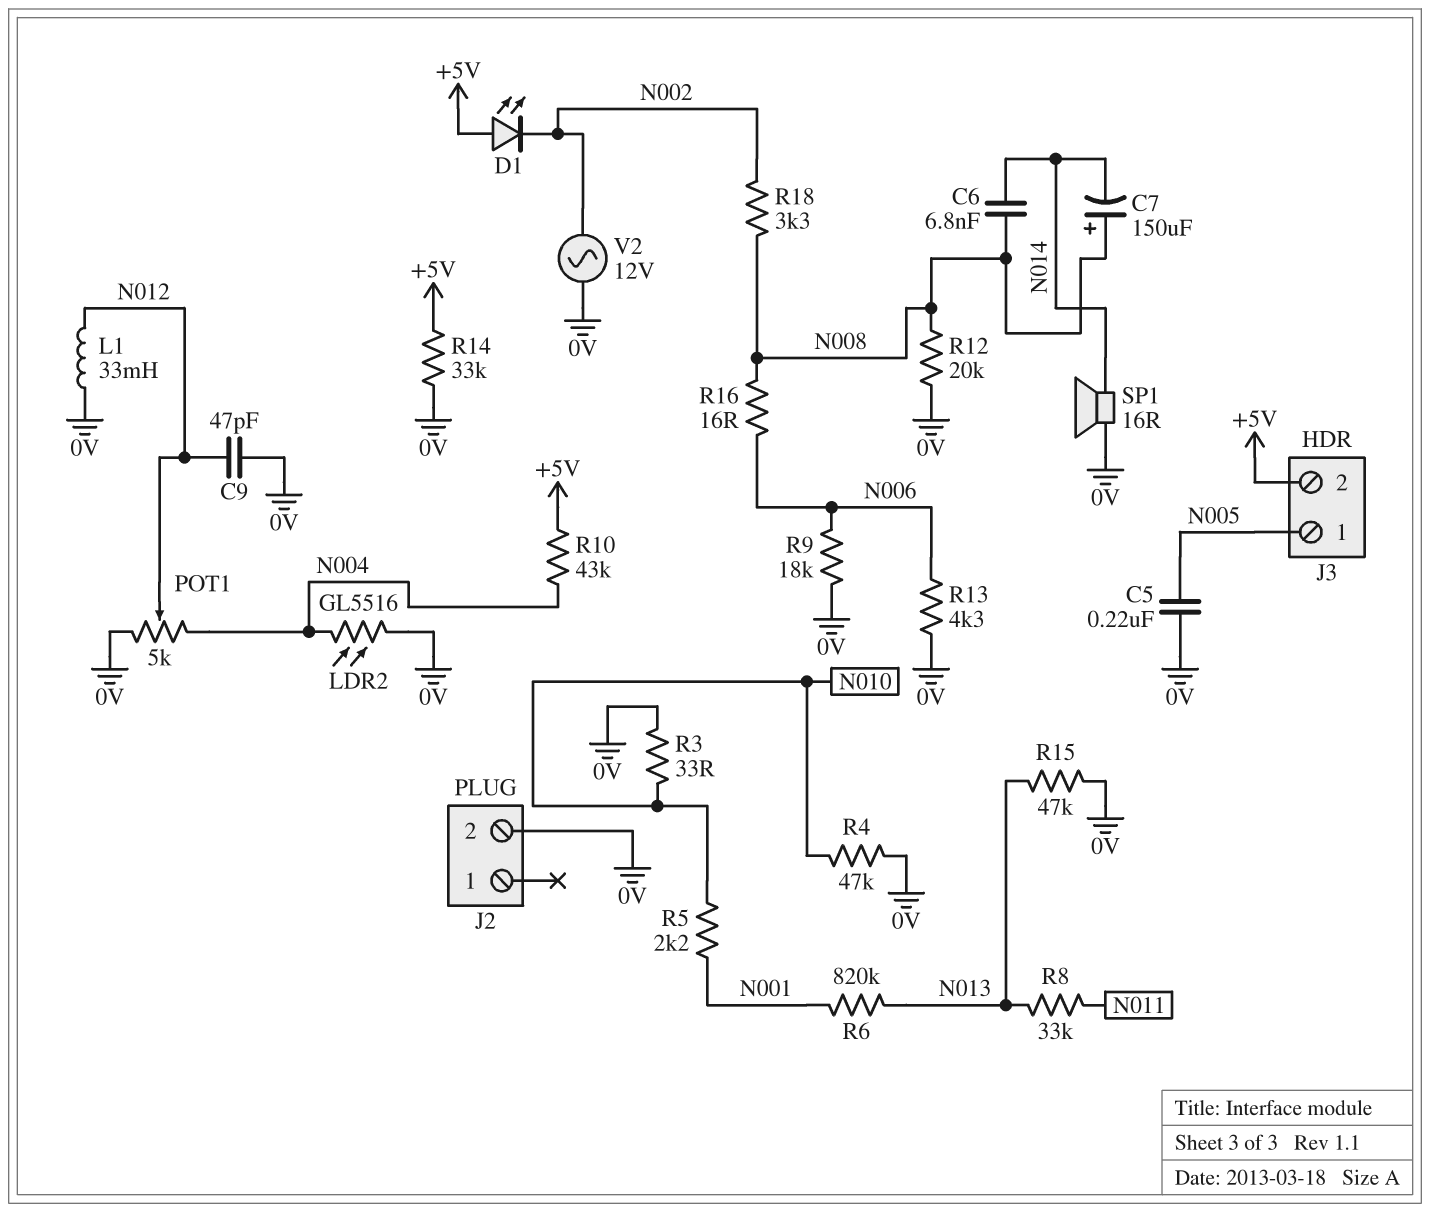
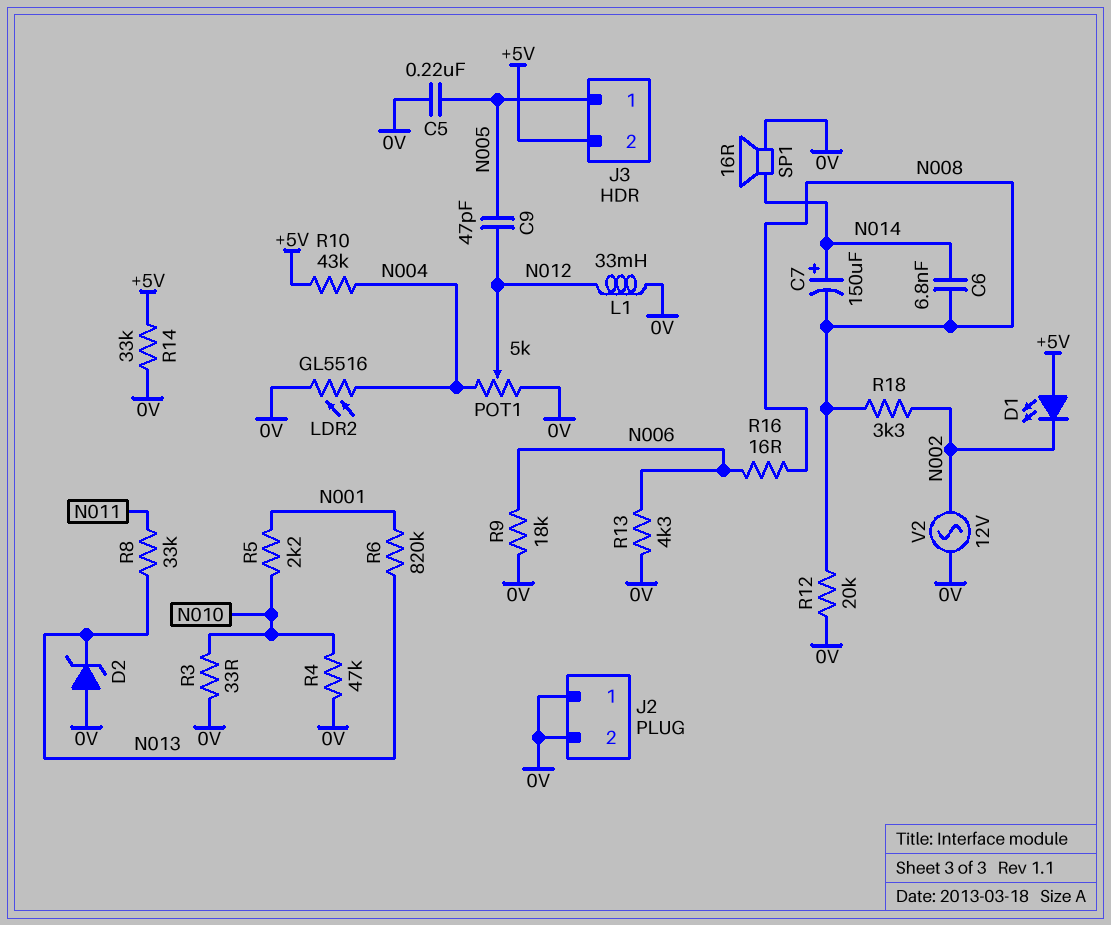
C7: 150uF (plus N008, minus N014) -> 150uF (plus N014, minus N008)
C9: 47pF (0V, N012) -> 47pF (N005, N012)
D2: none -> zener (A 0V, K N013)
J2 pin 1: none -> 0V
R15: 47k (0V, N013) -> none

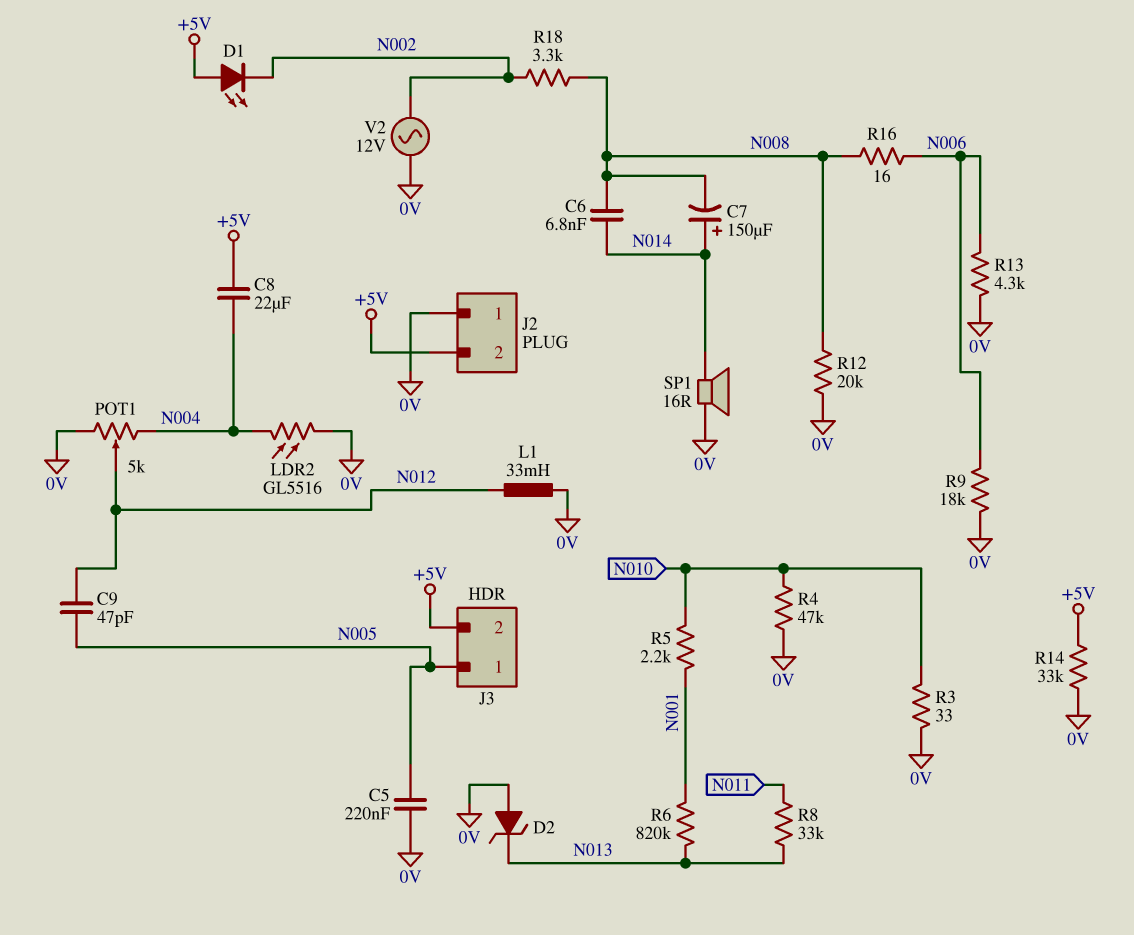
C8: none -> 22uF (+5V, N004)
J2 pin 2: 0V -> +5V
R10: 43k (+5V, N004) -> none

